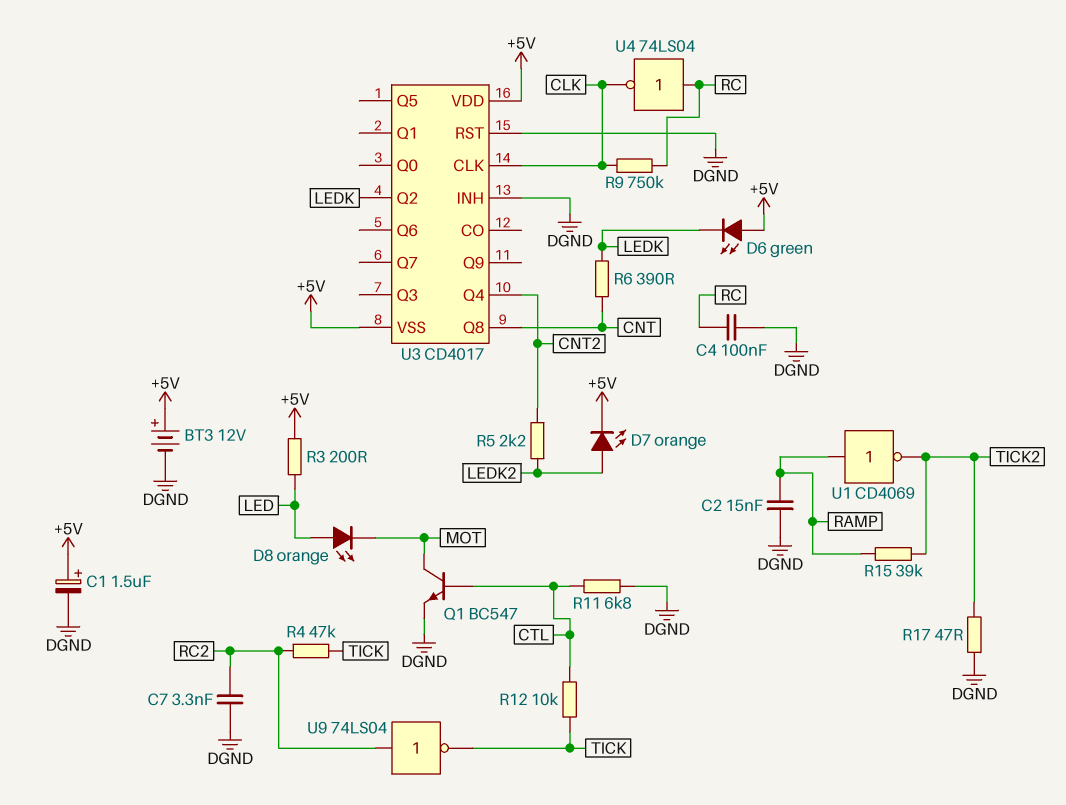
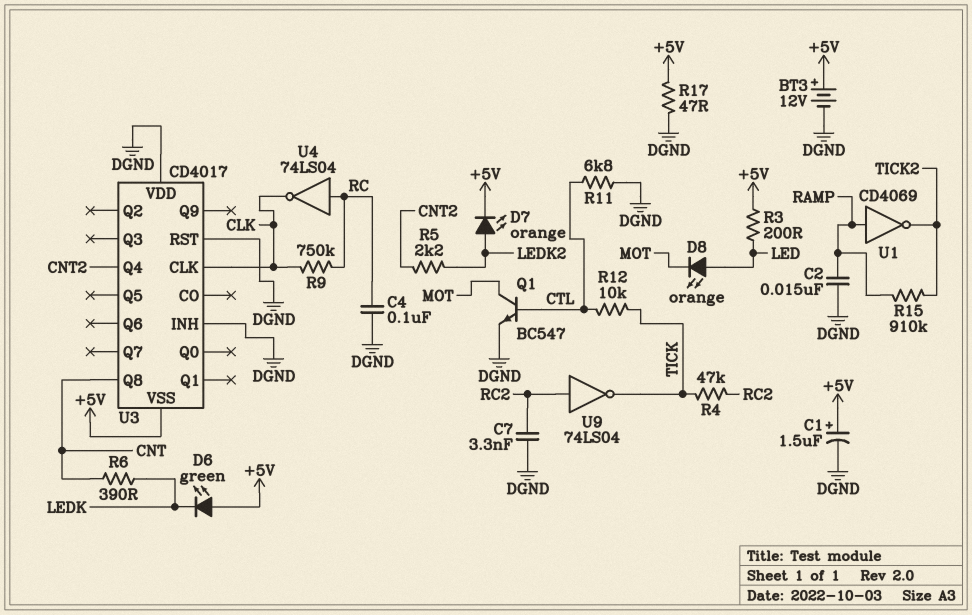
R15: 39k (RAMP, TICK2) -> 910k (RAMP, TICK2)
R17: 47 (DGND, TICK2) -> 47 (+5V, DGND)
U3 pin Q2: LEDK -> none
U3 pin VDD: +5V -> DGND

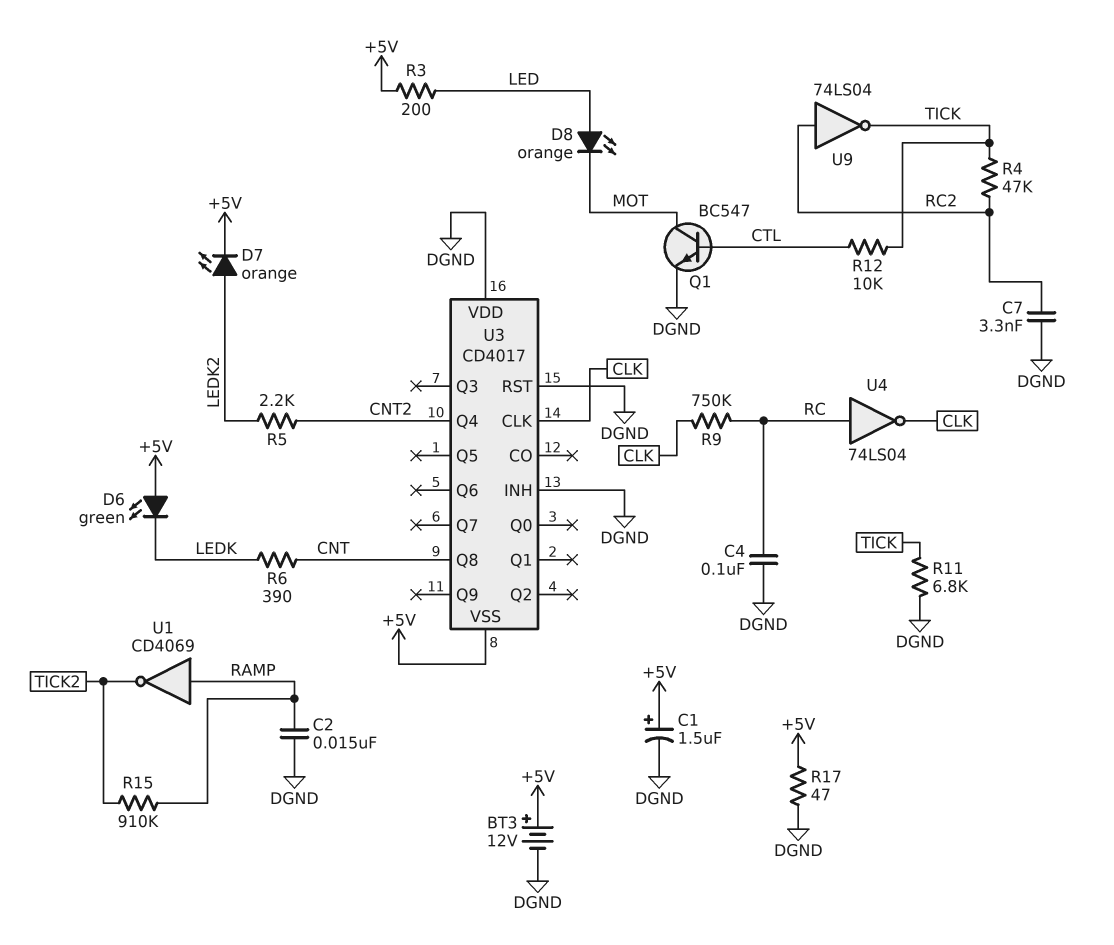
R11: 6.8k (CTL, DGND) -> 6.8k (DGND, TICK)

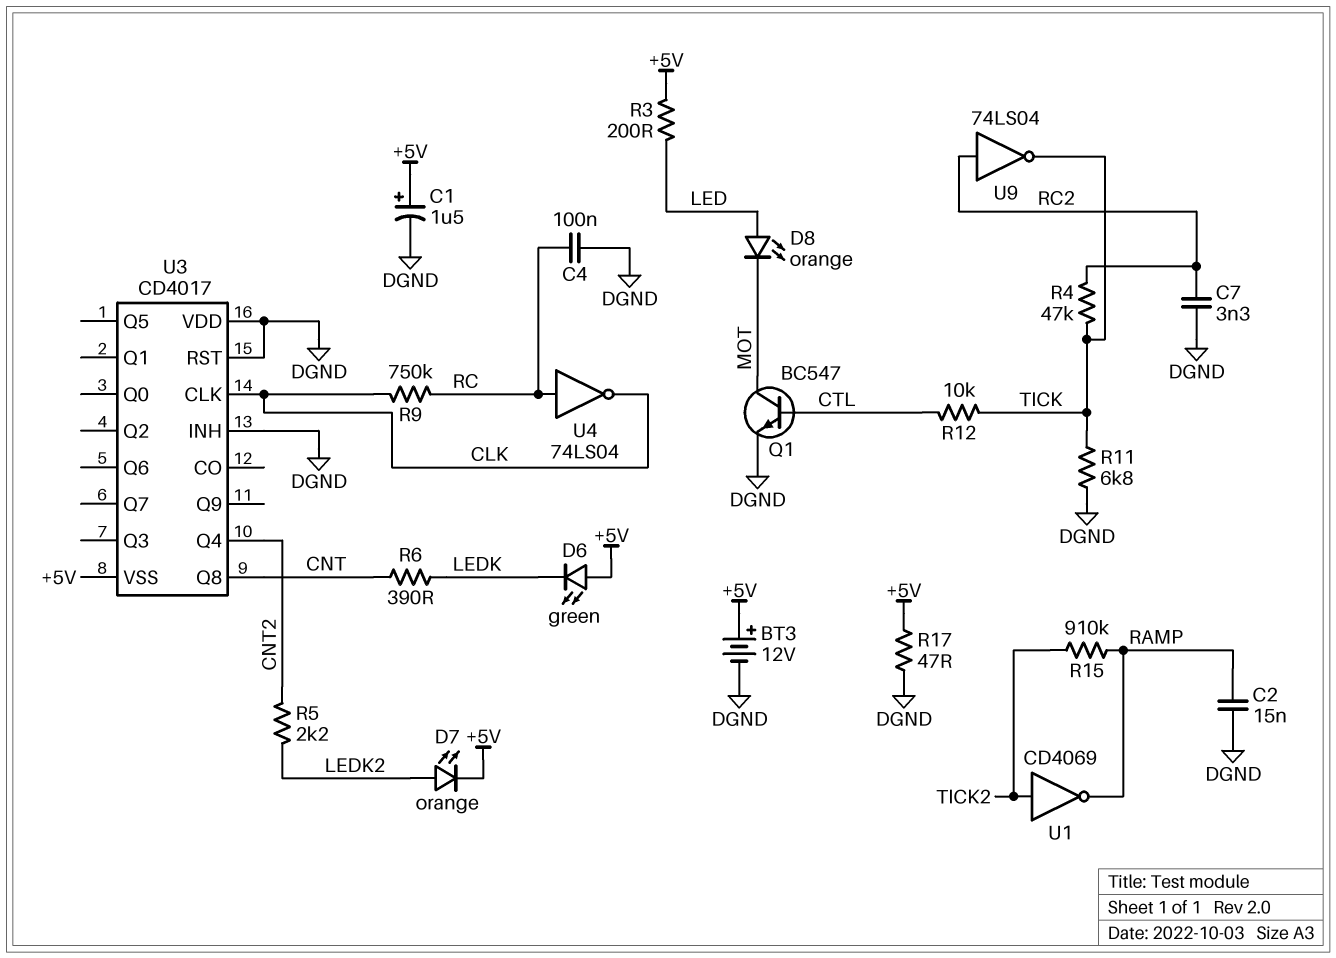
U1: NOT CD4069 (in RAMP, out TICK2) -> NOT CD4069 (in TICK2, out RAMP)

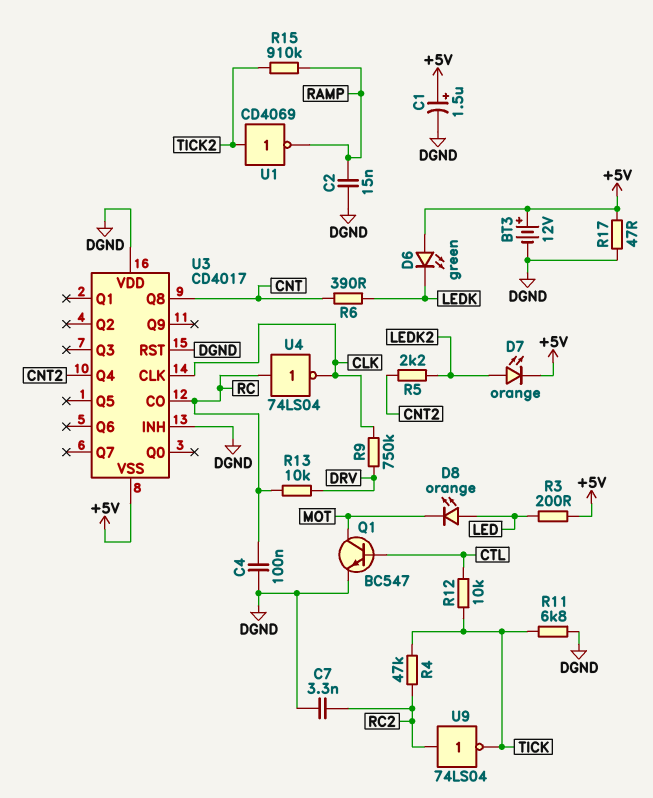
R9: 750k (CLK, RC) -> 750k (CLK, DRV)
R13: none -> 10k (DRV, RC)
U3 pin CO: none -> RC

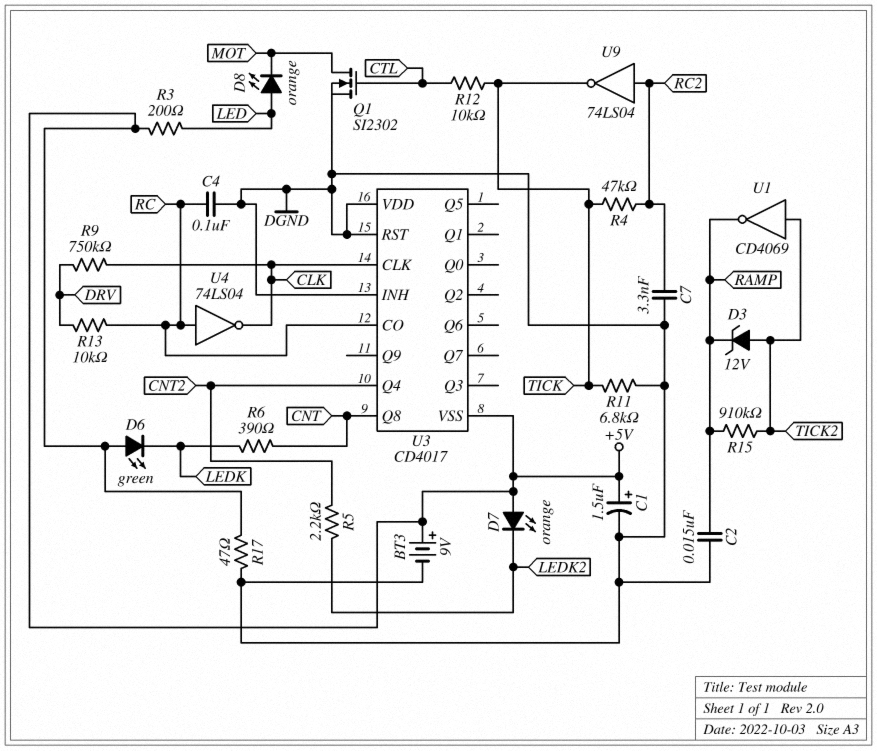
BT3: 12V (plus +5V, minus DGND) -> 9V (plus +5V, minus DGND)
D3: none -> zener 12V (A TICK2, K RAMP)
D7: LED orange (A LEDK2, K +5V) -> LED orange (A +5V, K LEDK2)
Q1: NPN BC547 (B CTL, C MOT, E DGND) -> NMOS SI2302 (G CTL, D MOT, S DGND)

